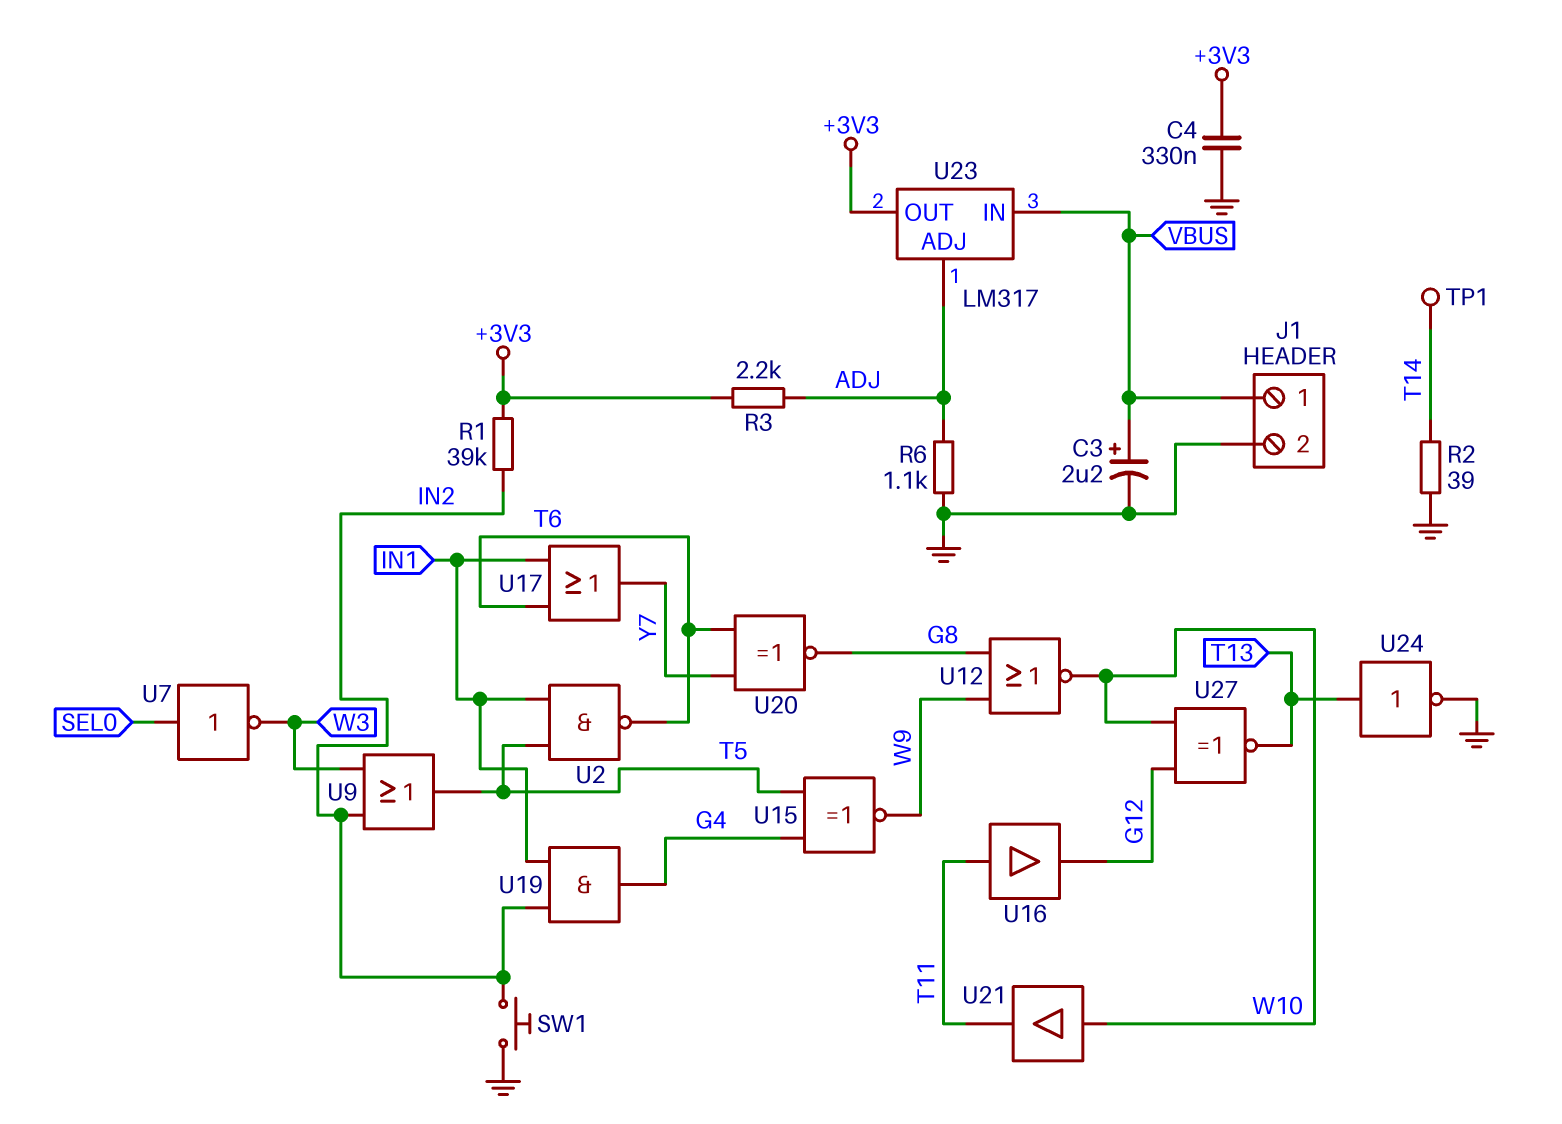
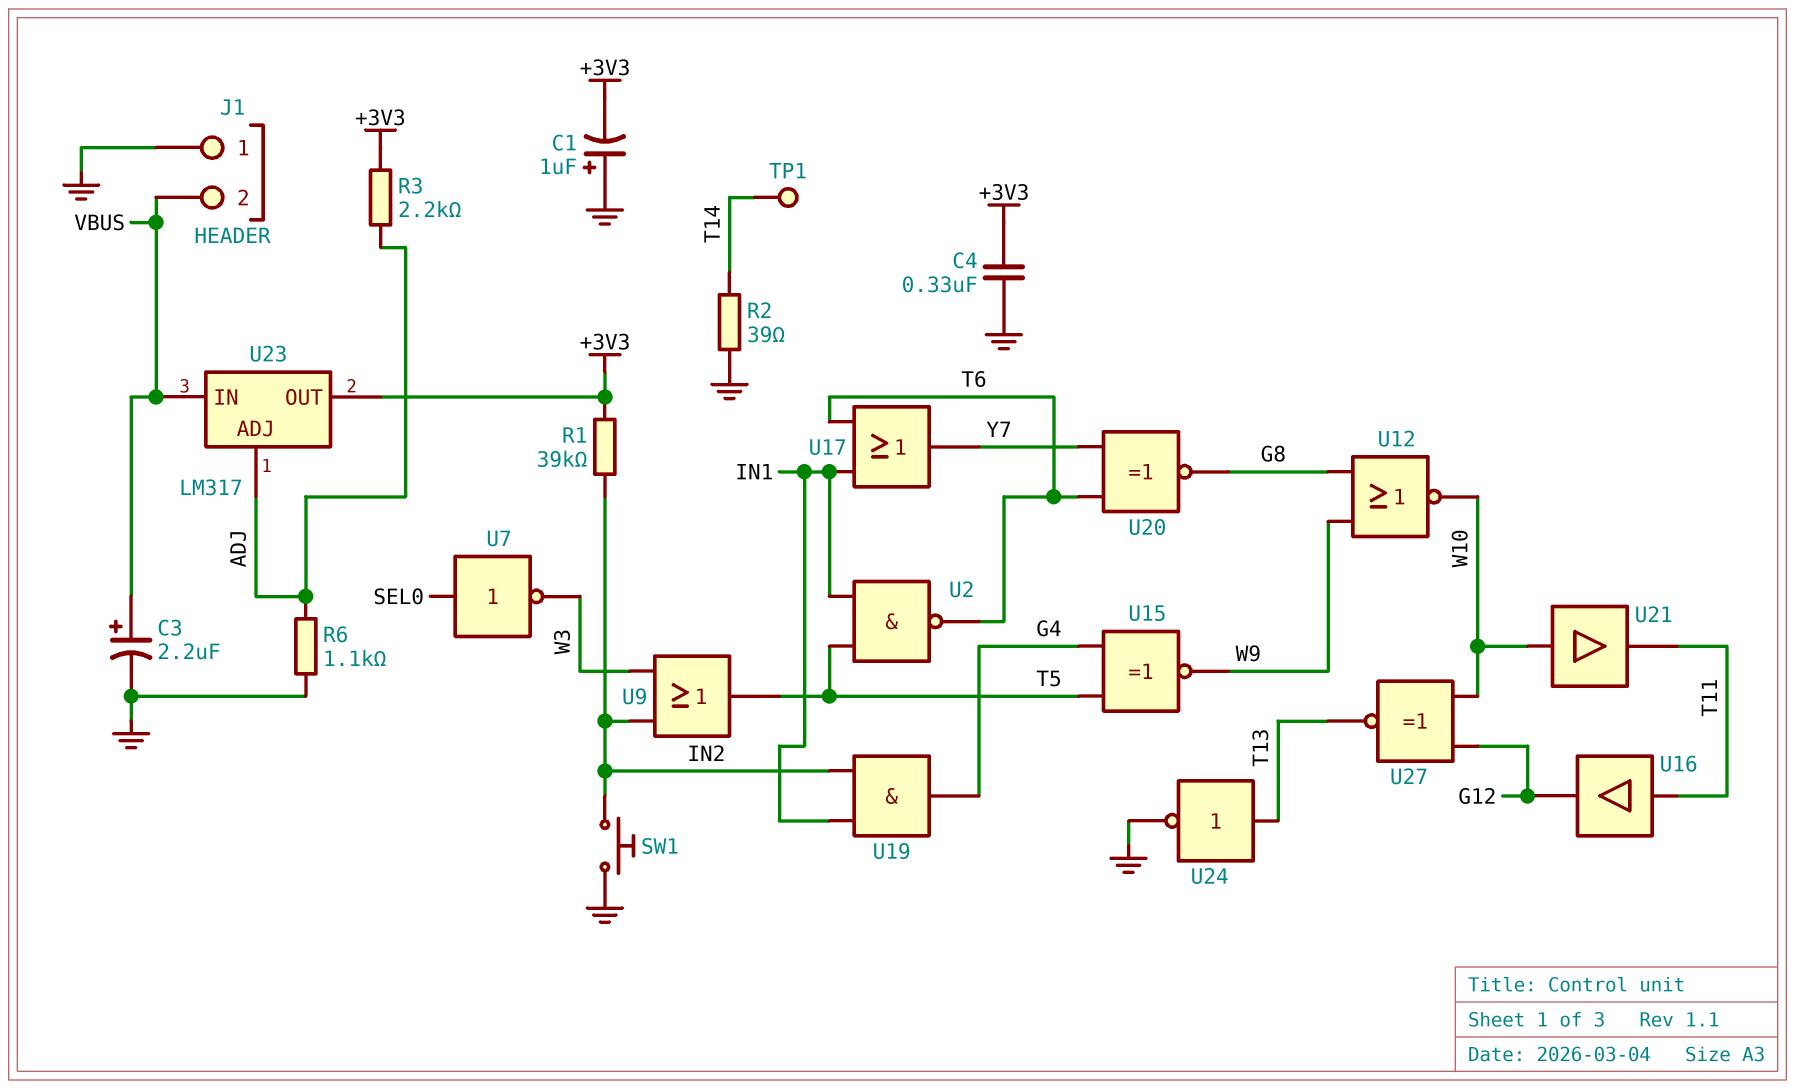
C1: none -> 1uF (plus GND, minus +3V3)
J1 pin 1: VBUS -> GND
J1 pin 2: GND -> VBUS

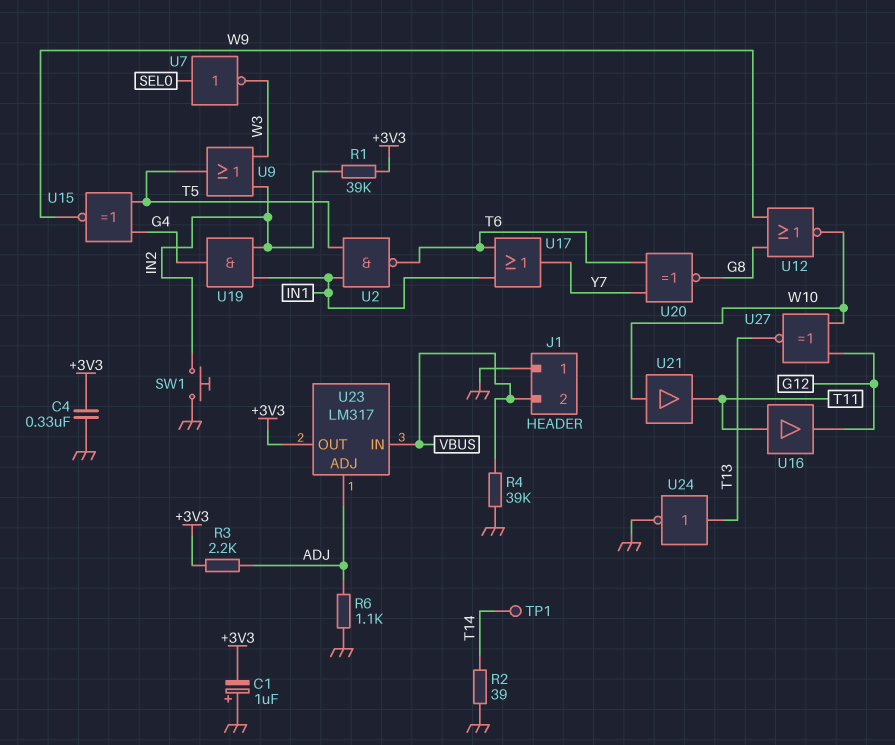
C3: 2.2uF (plus VBUS, minus GND) -> none
R4: none -> 39k (GND, VBUS)

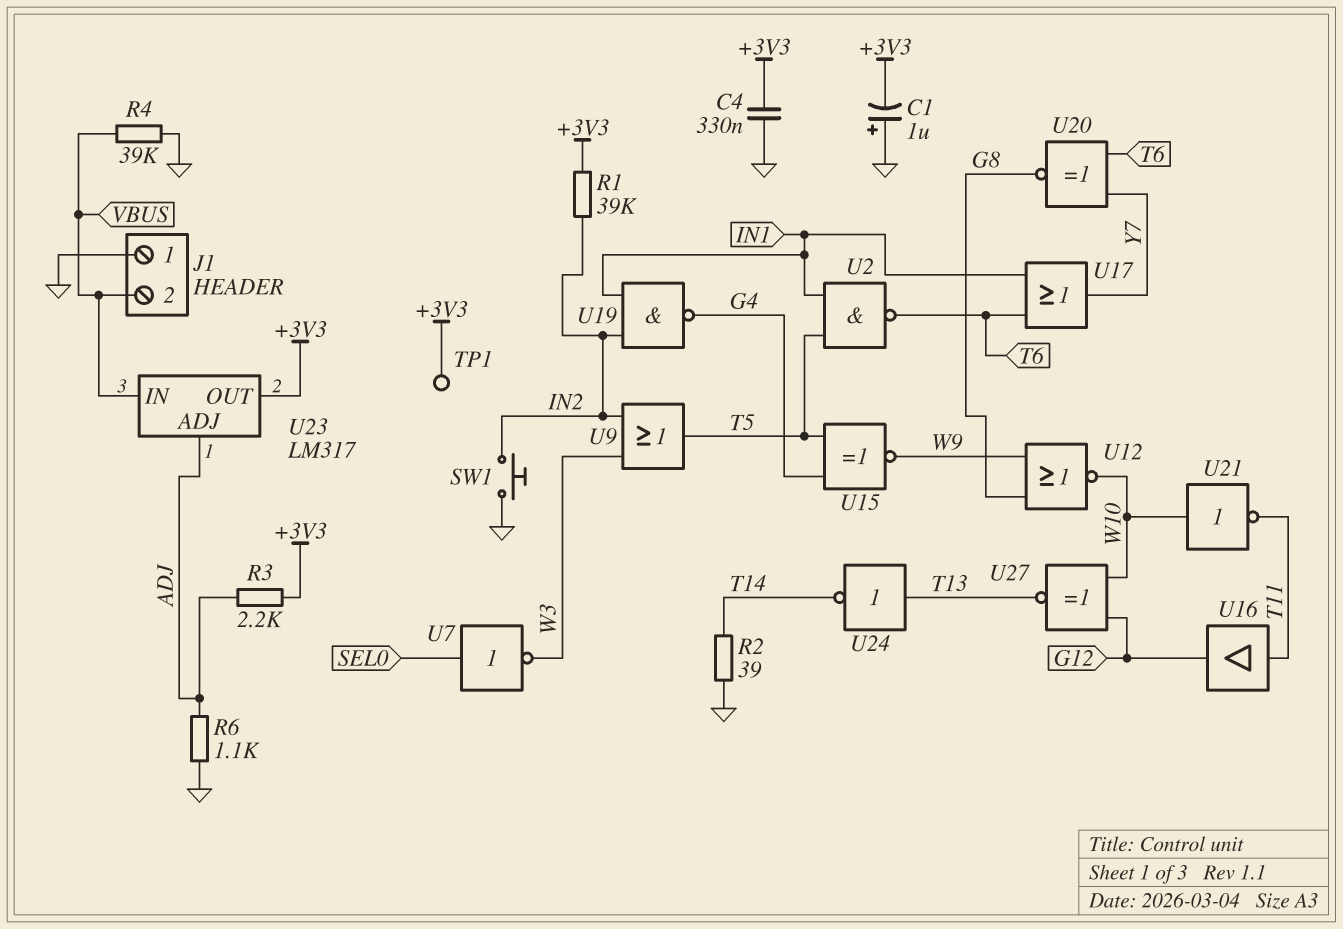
TP1: test point (T14) -> test point (+3V3)
U19: AND (in IN1, in IN2, out G4) -> NAND (in IN1, in IN2, out G4)
U21: buffer (in W10, out T11) -> NOT (in W10, out T11)
U24: NOT (in T13, out GND) -> NOT (in T13, out T14)

